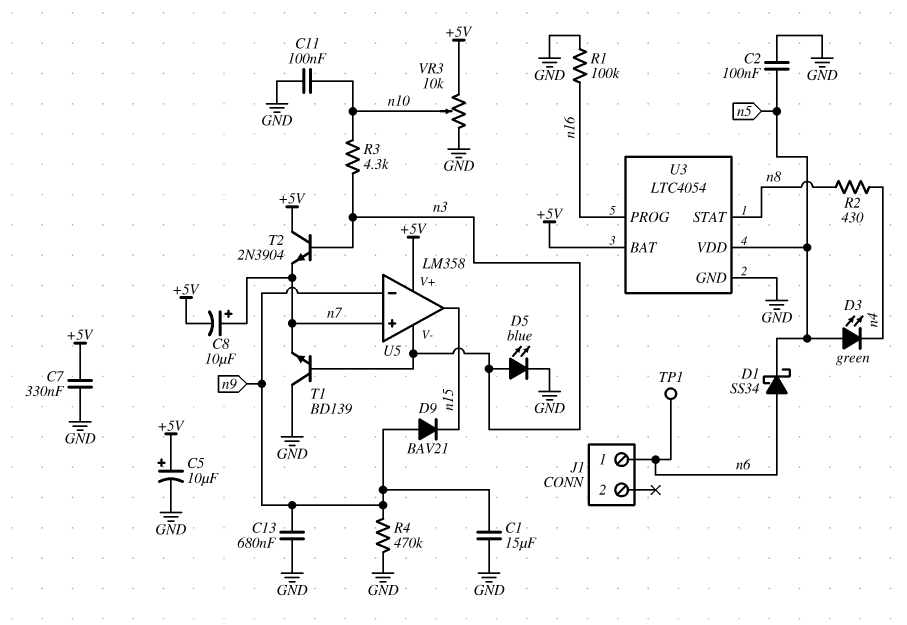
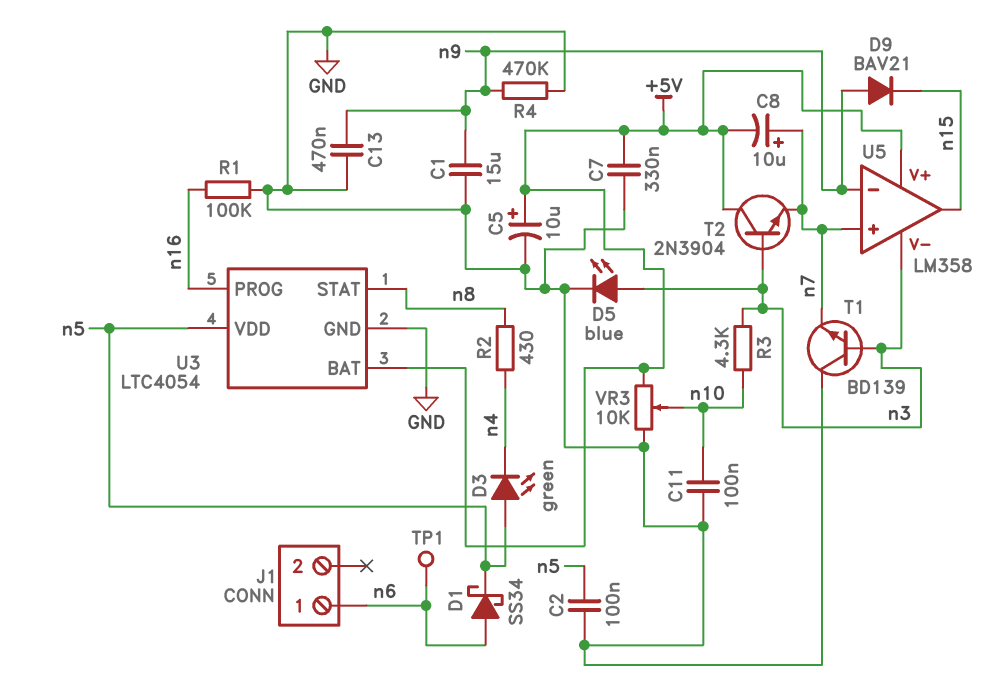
C13: 680nF (GND, n9) -> 470nF (GND, n9)

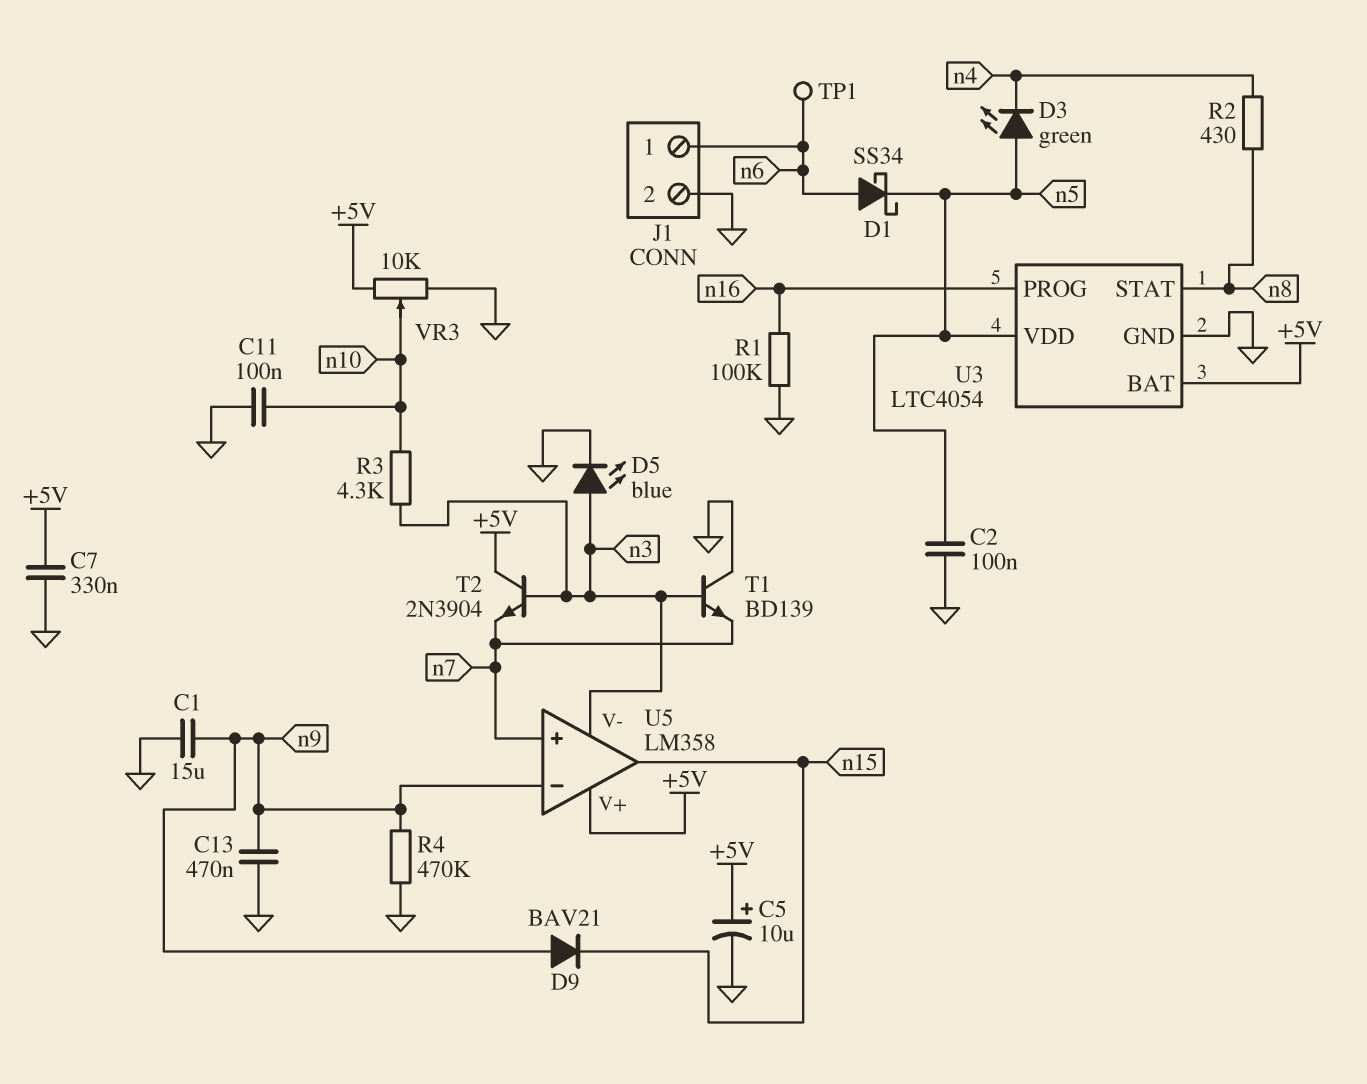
C8: 10uF (plus n7, minus +5V) -> none
J1 pin 2: none -> GND

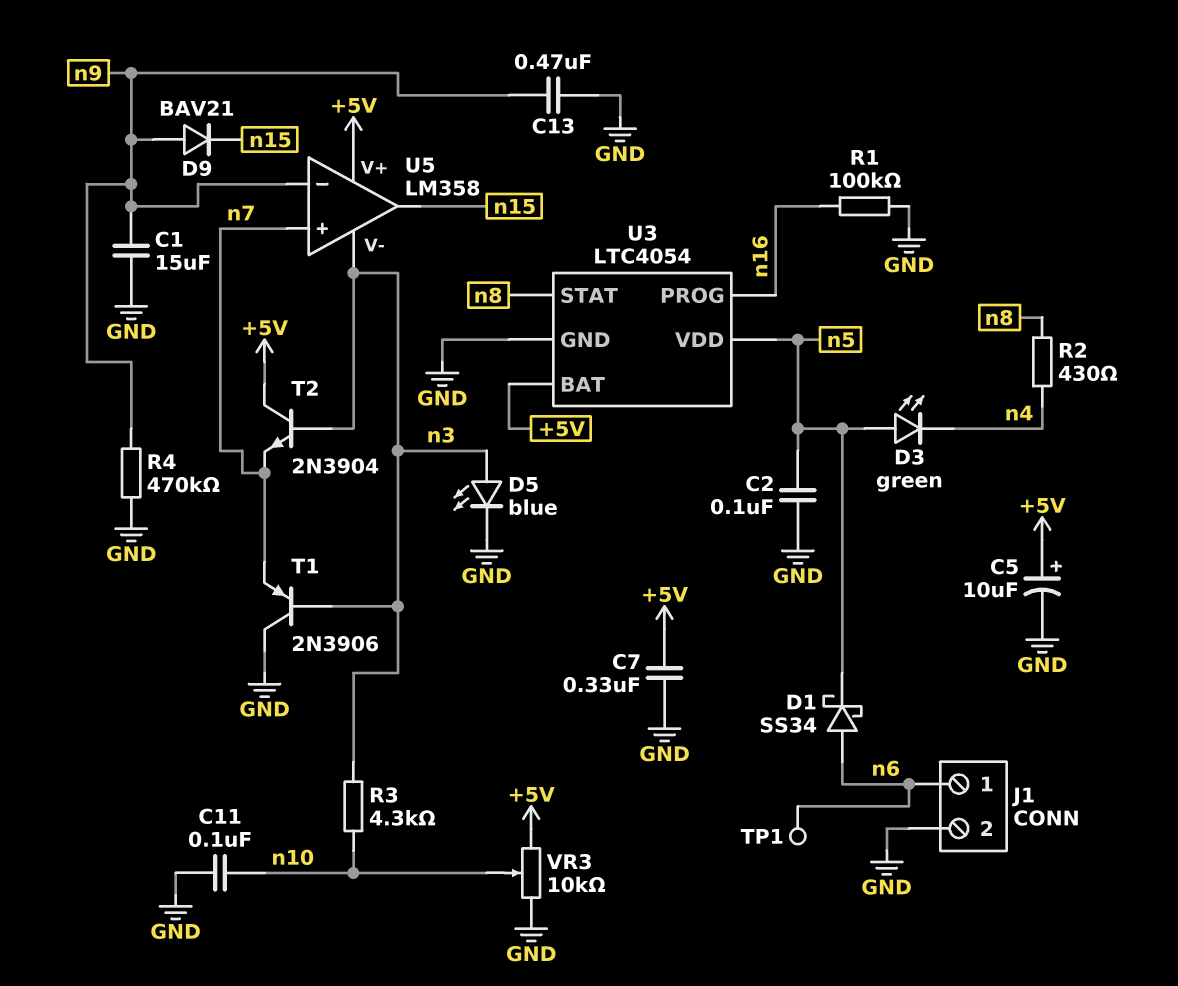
T1: NPN BD139 (B n3, C GND, E n7) -> PNP 2N3906 (B n3, C GND, E n7)

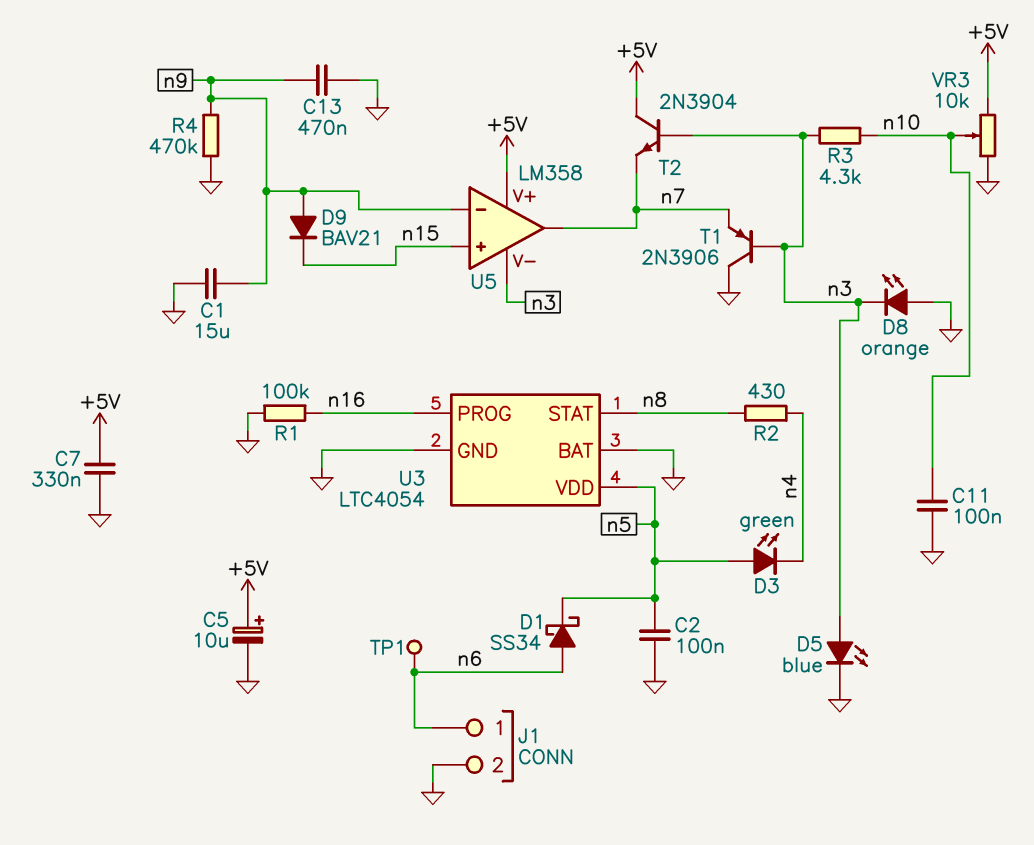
D8: none -> LED orange (A GND, K n3)
U3 pin BAT: +5V -> GND
U5 pin in+: n7 -> n15
U5 pin out: n15 -> n7

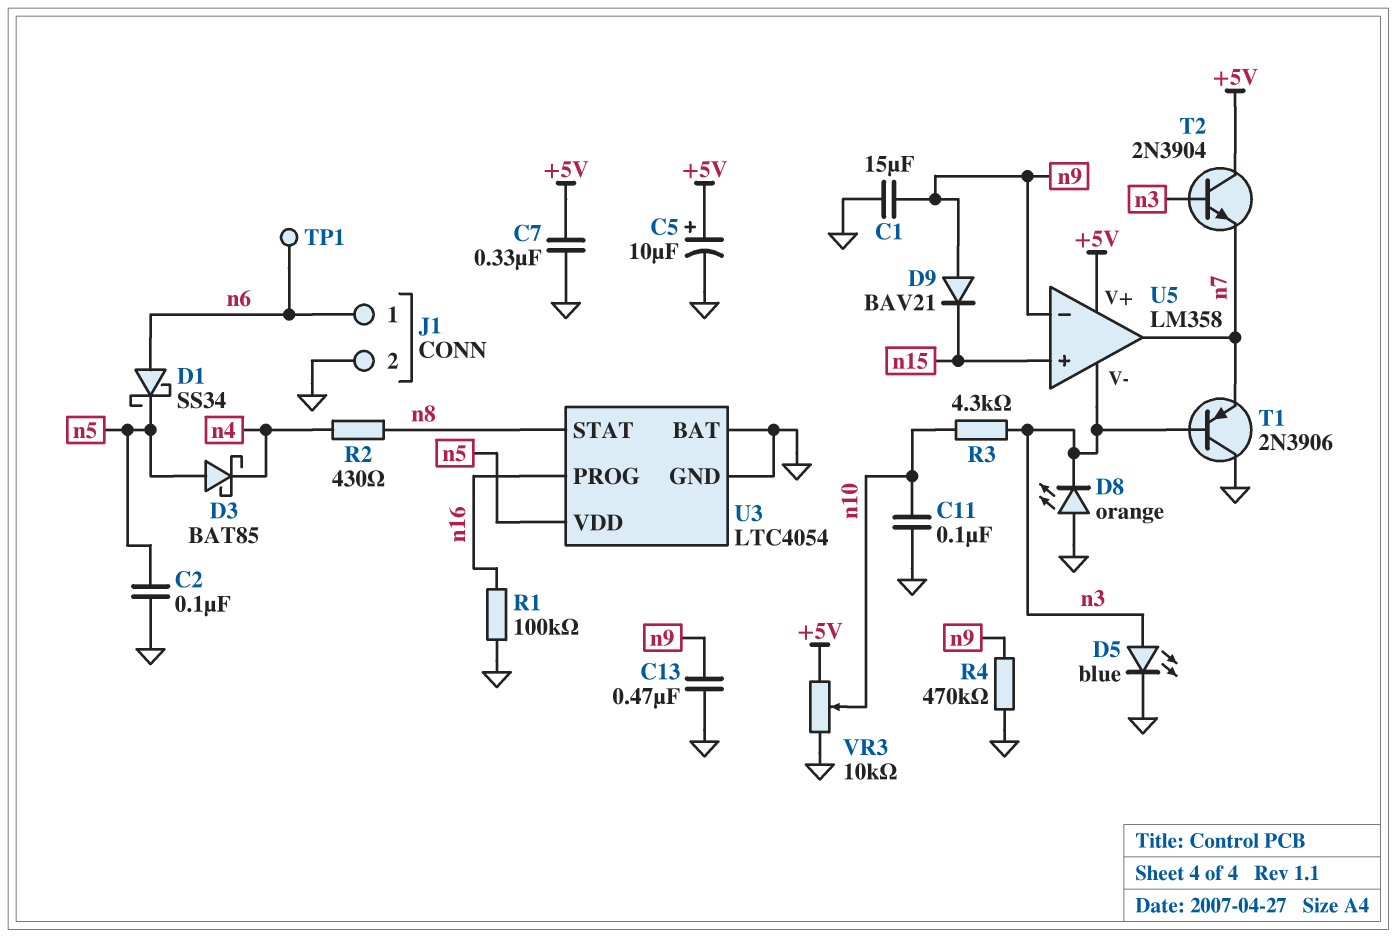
D3: LED green (A n5, K n4) -> schottky BAT85 (A n5, K n4)

